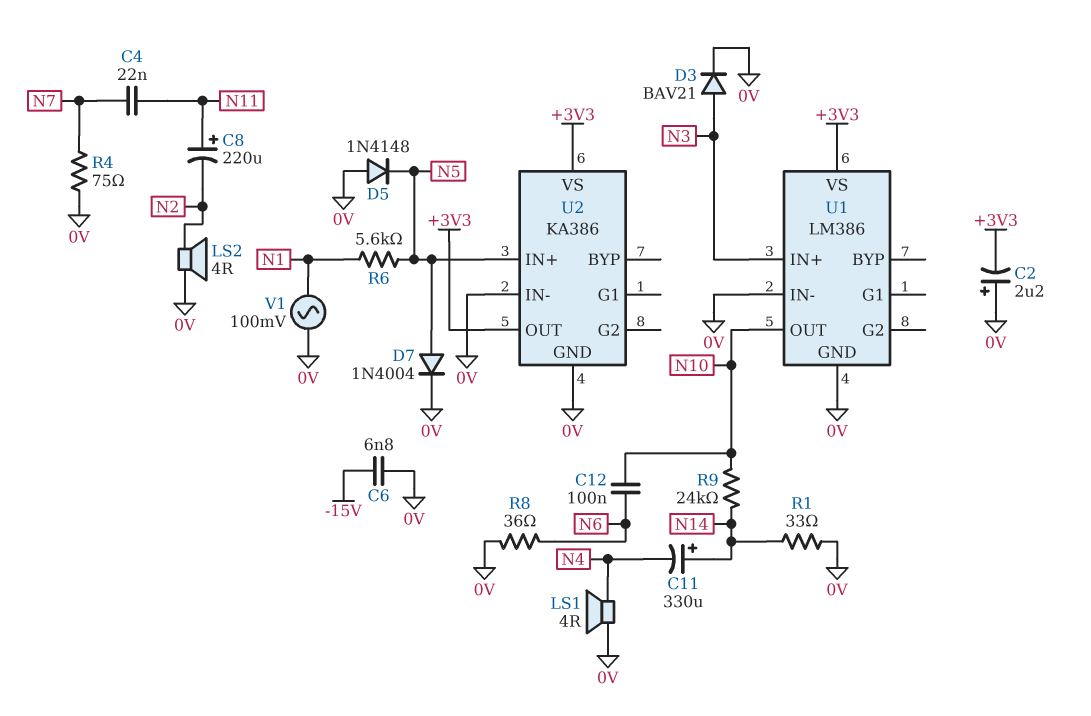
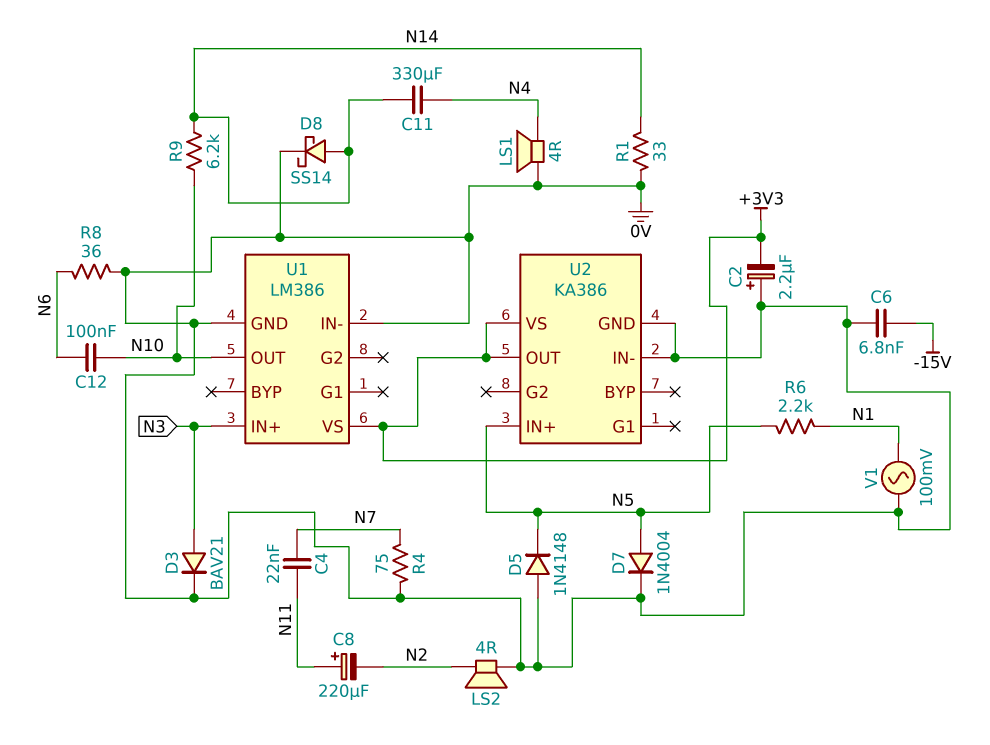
C11: 330uF (plus N14, minus N4) -> 330uF (N4, N14)
D8: none -> schottky SS14 (A N14, K 0V)
R6: 5.6k (N1, N5) -> 2.2k (N1, N5)
R9: 24k (N10, N14) -> 6.2k (N10, N14)

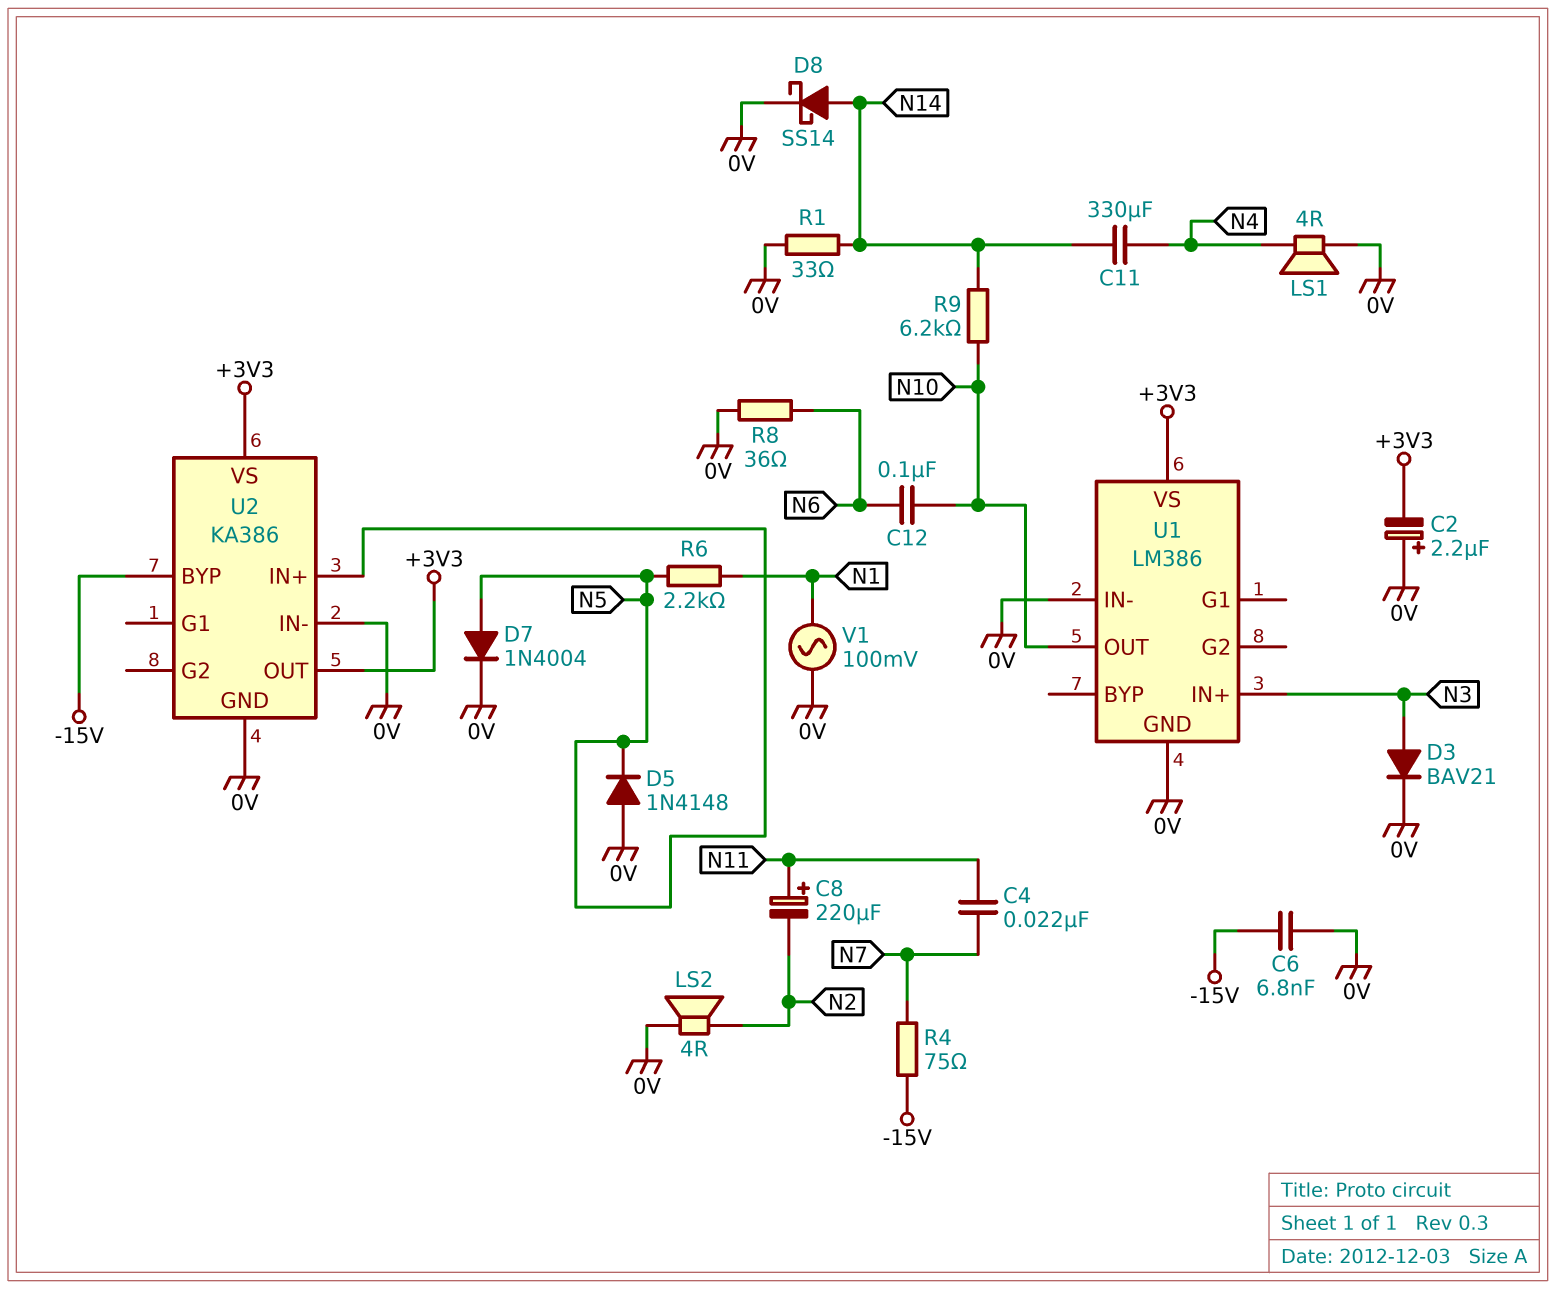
R4: 75 (0V, N7) -> 75 (-15V, N7)
U2 pin BYP: none -> -15V

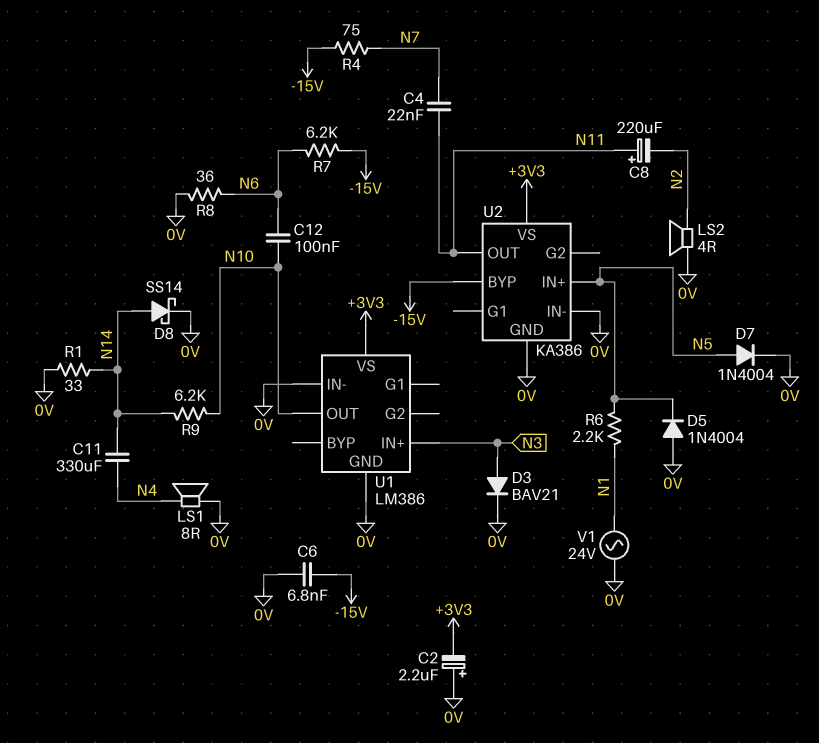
D5: diode 1N4148 (A 0V, K N5) -> diode 1N4004 (A 0V, K N5)
LS1: speaker 4R (0V, N4) -> speaker 8R (0V, N4)
R7: none -> 6.2k (-15V, N6)
U2 pin OUT: +3V3 -> N11
V1: AC 100mV (0V, N1) -> AC 24V (0V, N1)

